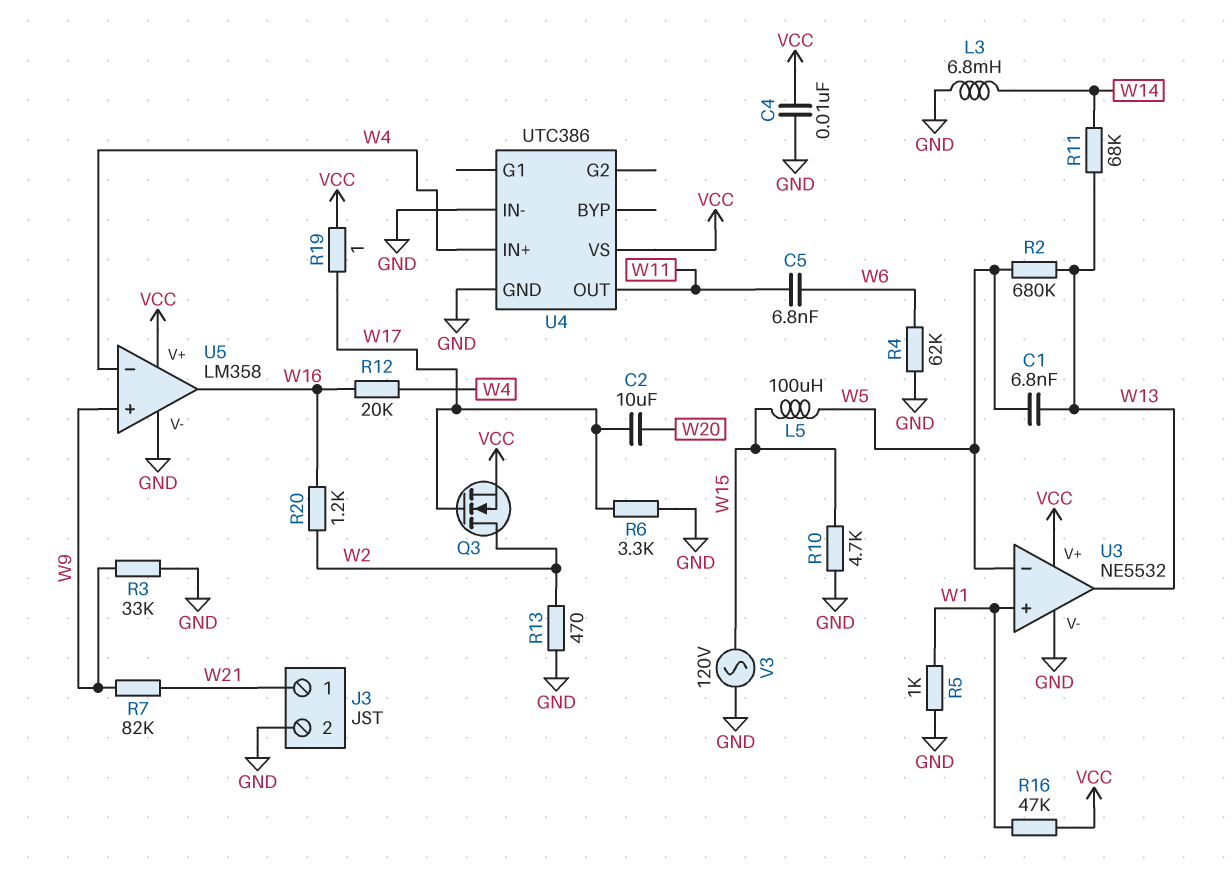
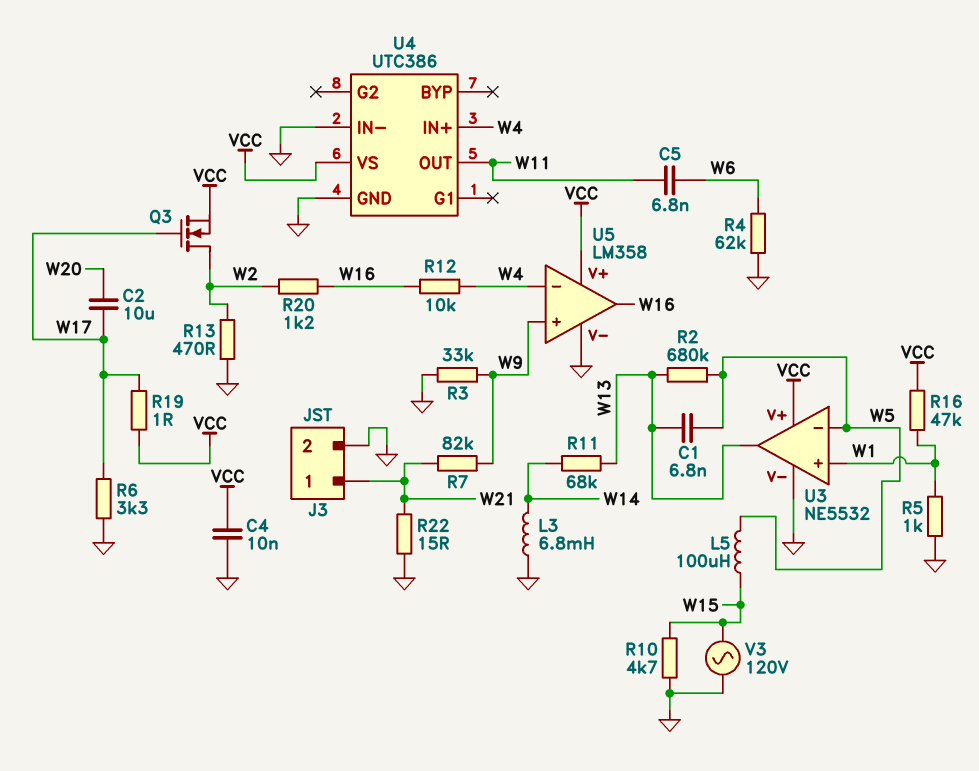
R12: 20k (W4, W16) -> 10k (W4, W16)
R22: none -> 15 (GND, W21)

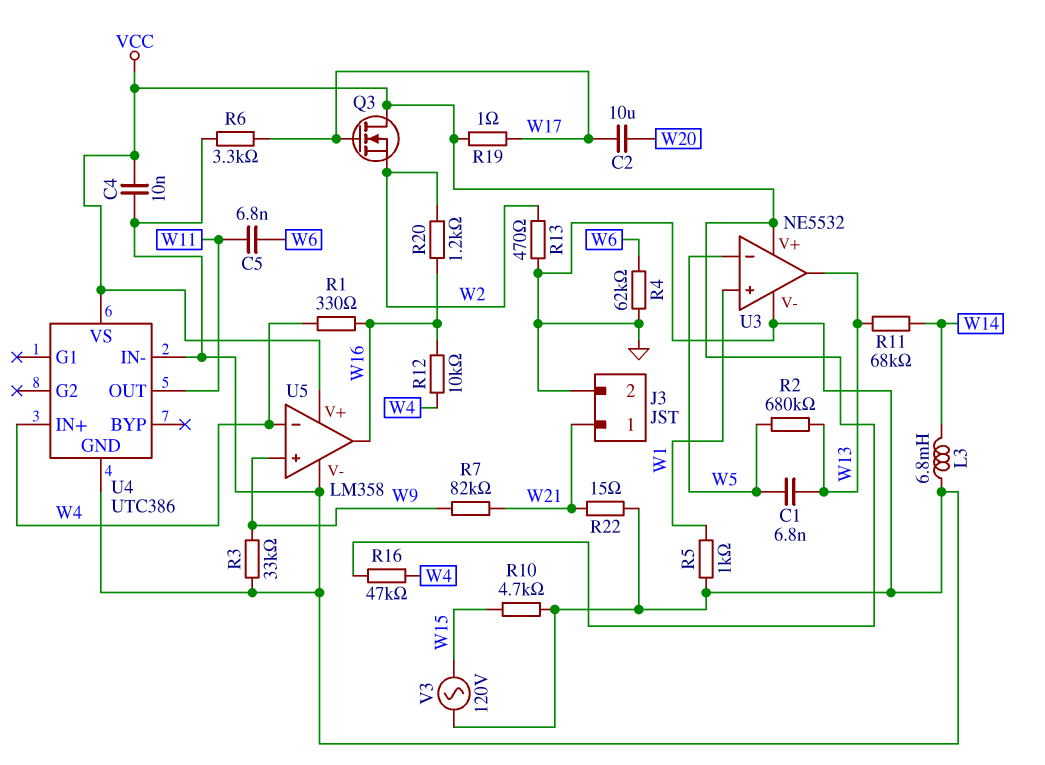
L5: 100uH (W5, W15) -> none
Q3: NMOS (G W17, D W2, S VCC) -> NMOS (G W17, D VCC, S W2)
R1: none -> 330 (W4, W16)
R16: 47k (VCC, W1) -> 47k (VCC, W4)

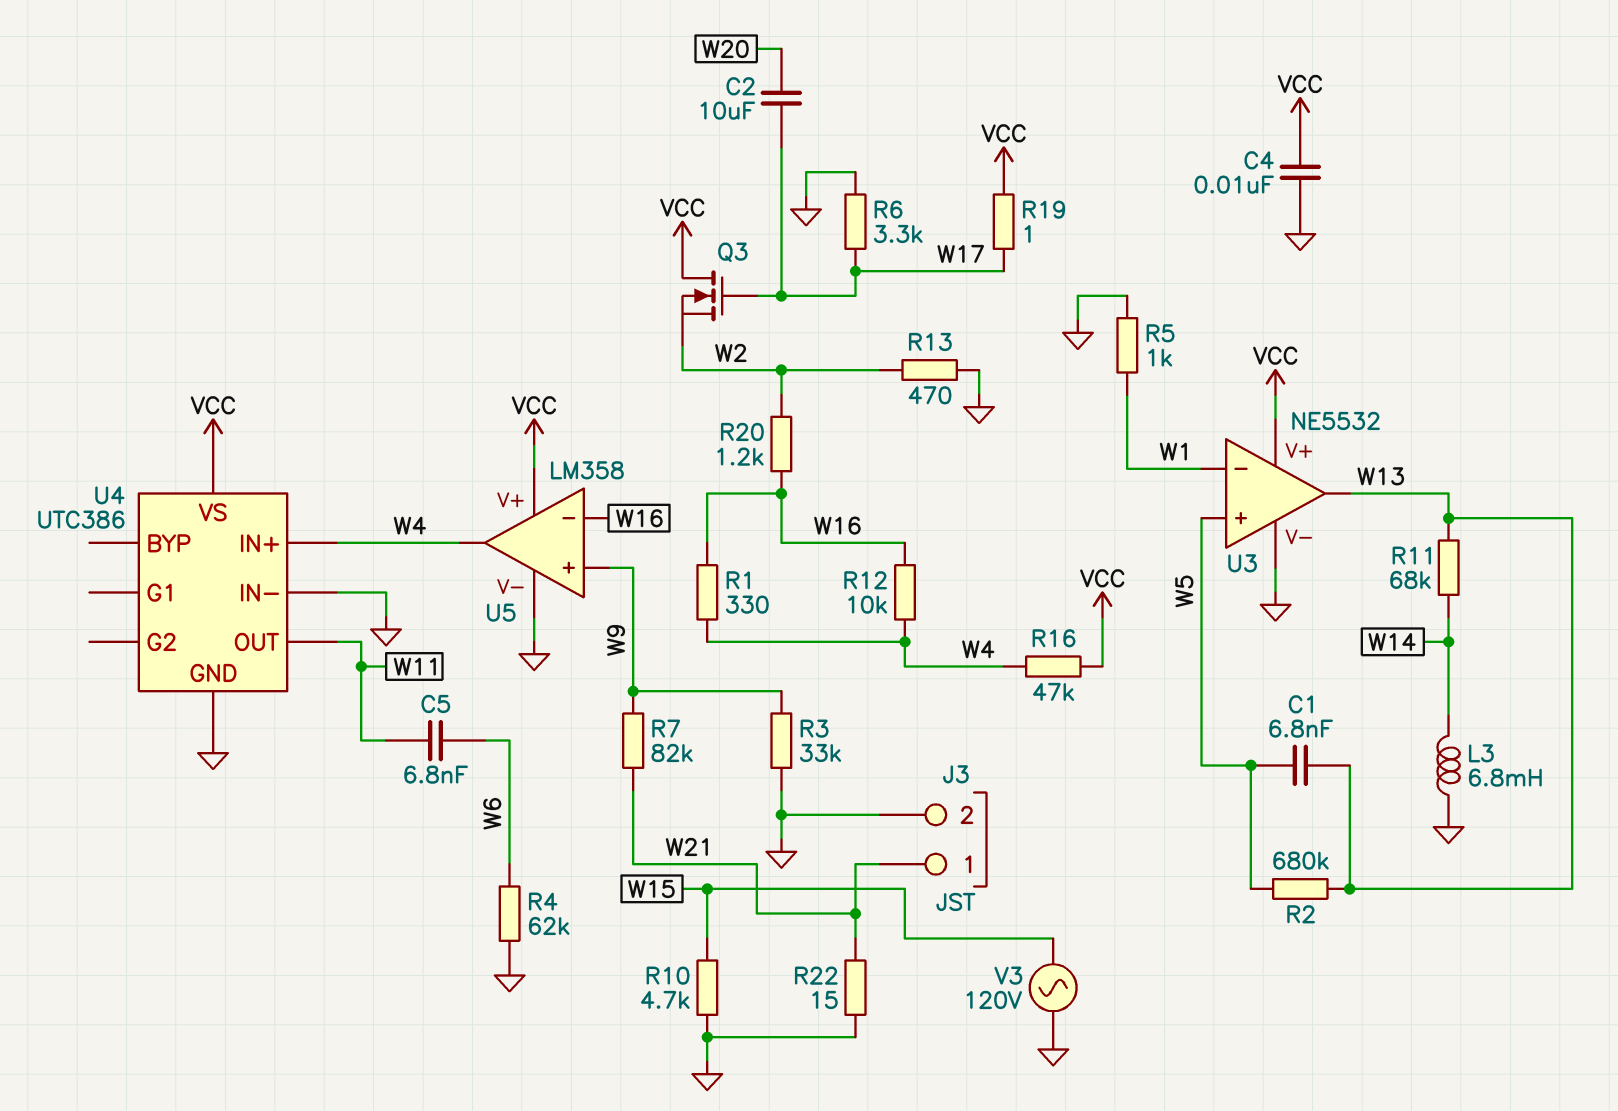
U3 pin in+: W1 -> W5
U3 pin in-: W5 -> W1
U5 pin in-: W4 -> W16
U5 pin out: W16 -> W4

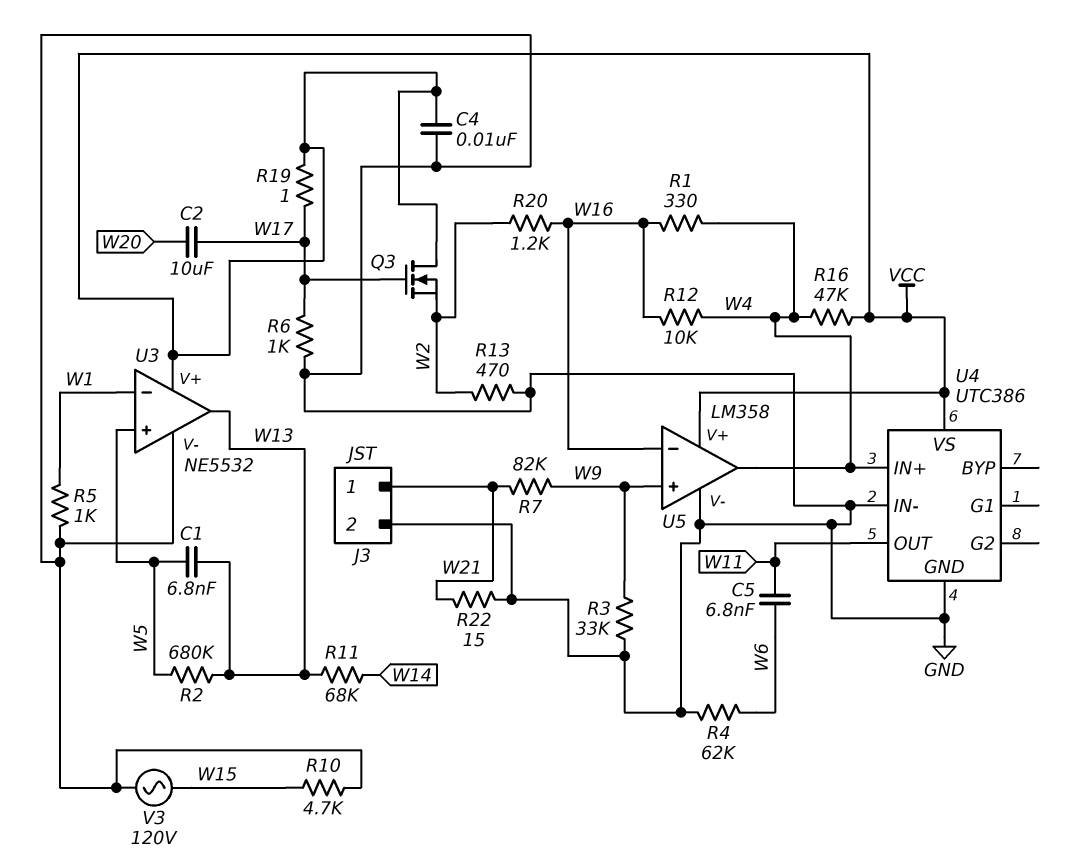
L3: 6.8mH (GND, W14) -> none
R6: 3.3k (GND, W17) -> 1k (GND, W17)

